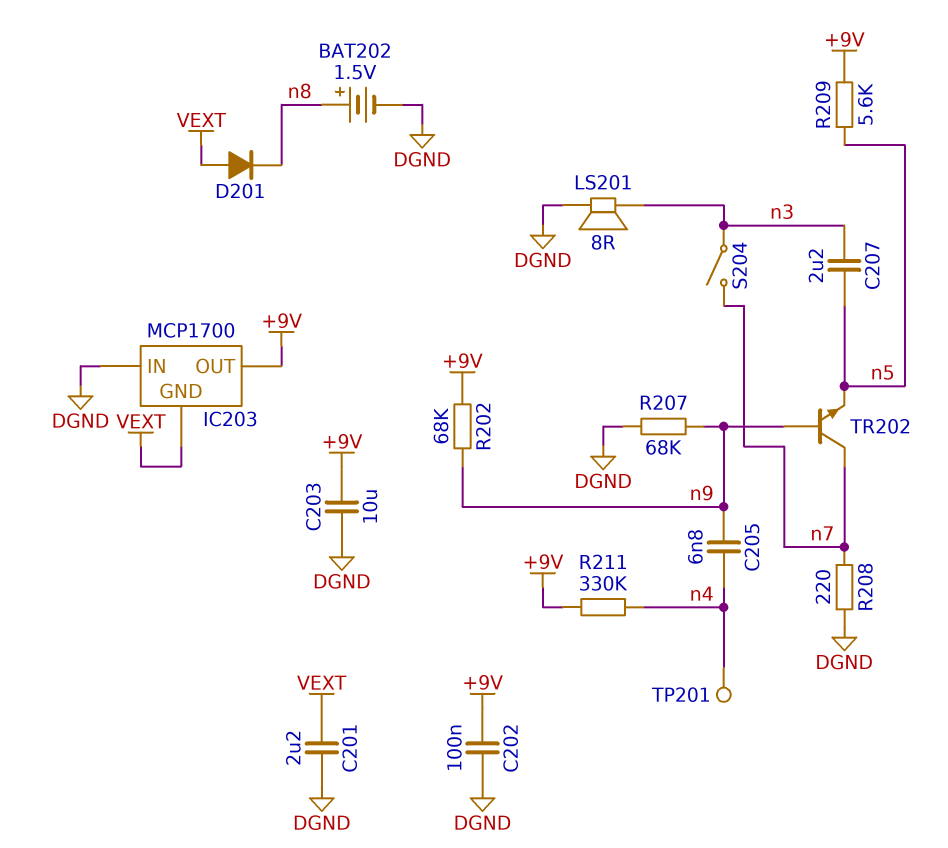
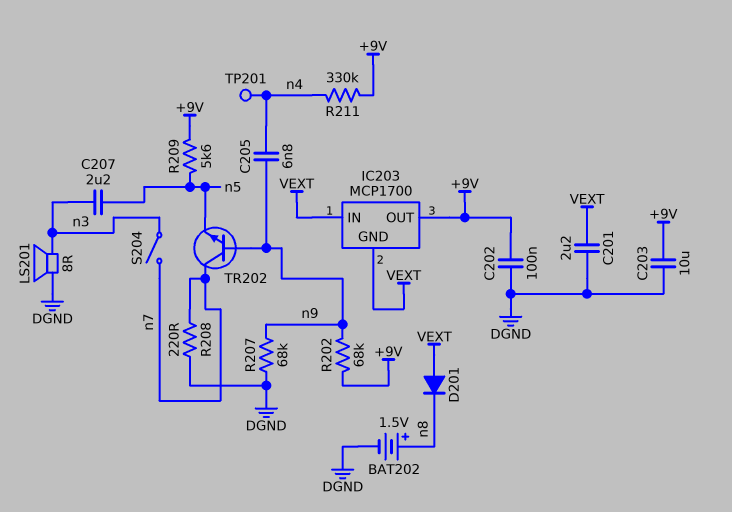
IC203 pin IN: DGND -> VEXT

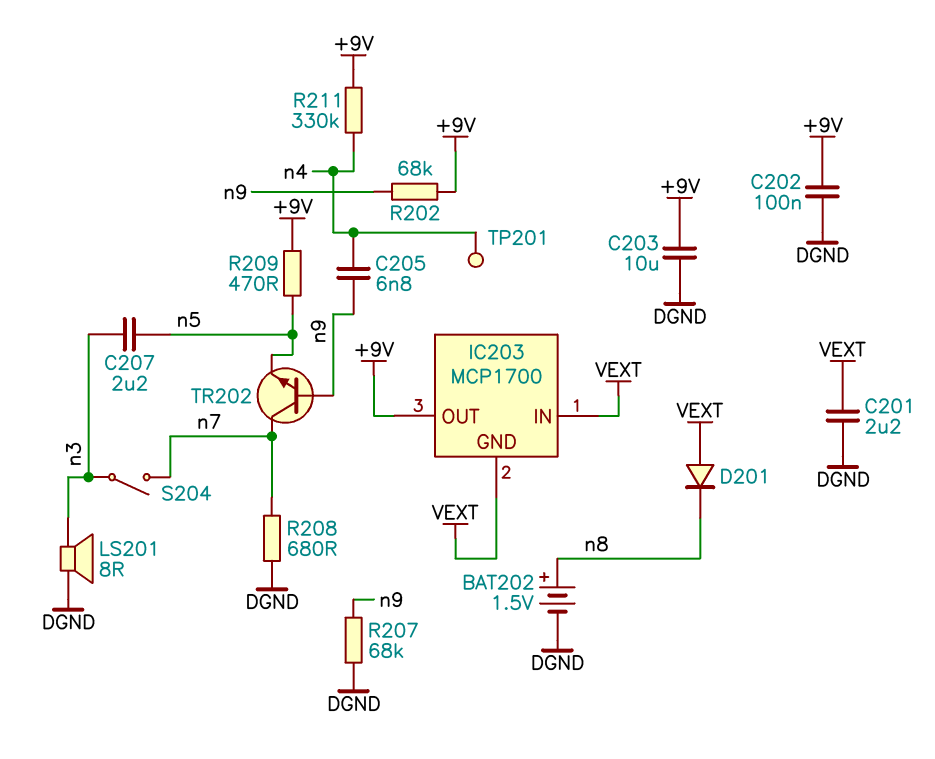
R208: 220 (DGND, n7) -> 680 (DGND, n7)
R209: 5.6k (+9V, n5) -> 470 (+9V, n5)

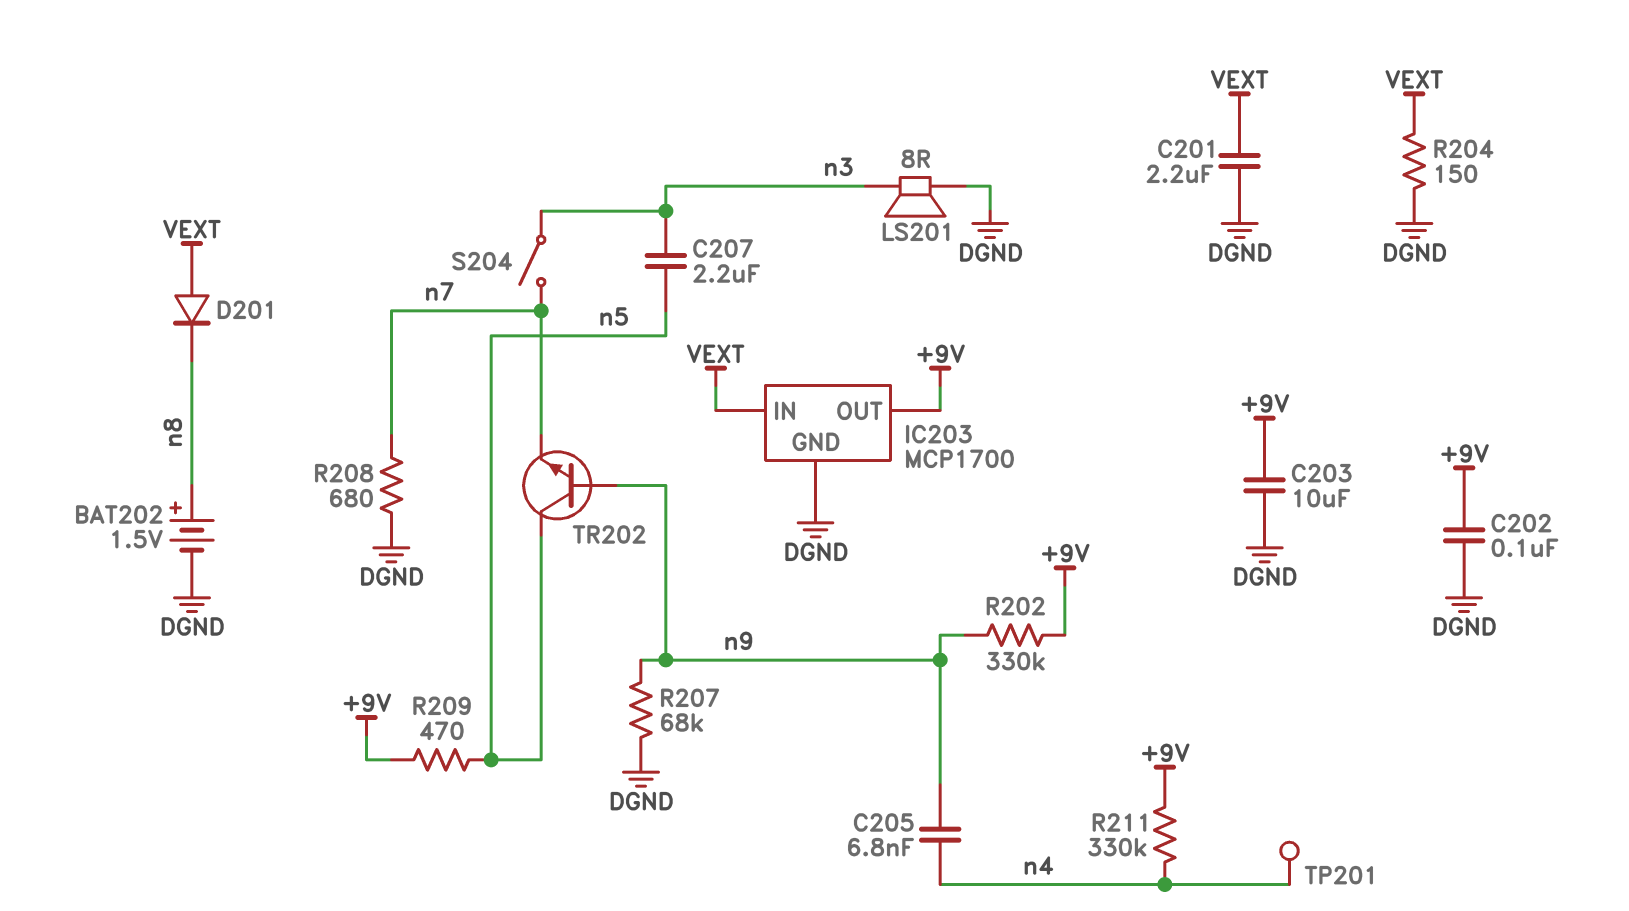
IC203 pin GND: VEXT -> DGND
R202: 68k (+9V, n9) -> 330k (+9V, n9)
R204: none -> 150 (DGND, VEXT)
TR202: NPN (B n9, C n7, E n5) -> NPN (B n9, C n5, E n7)

